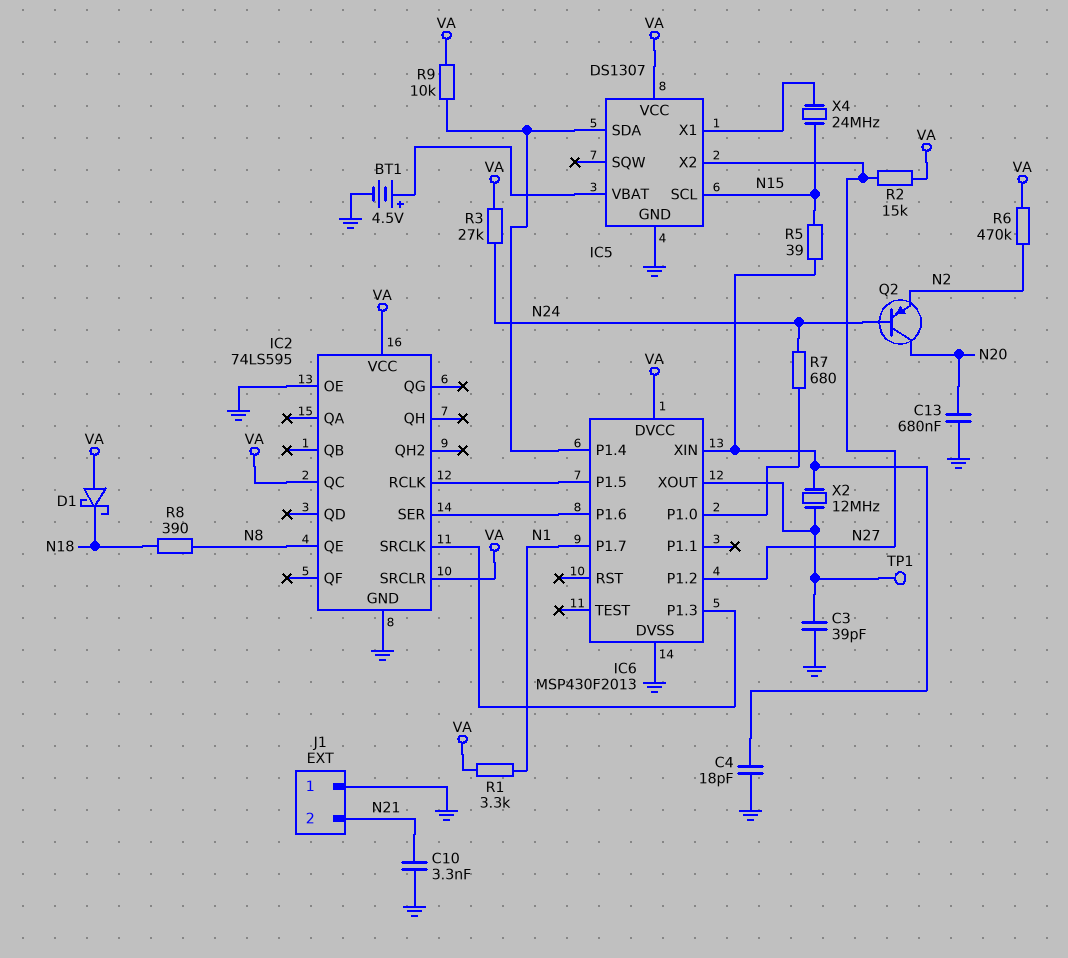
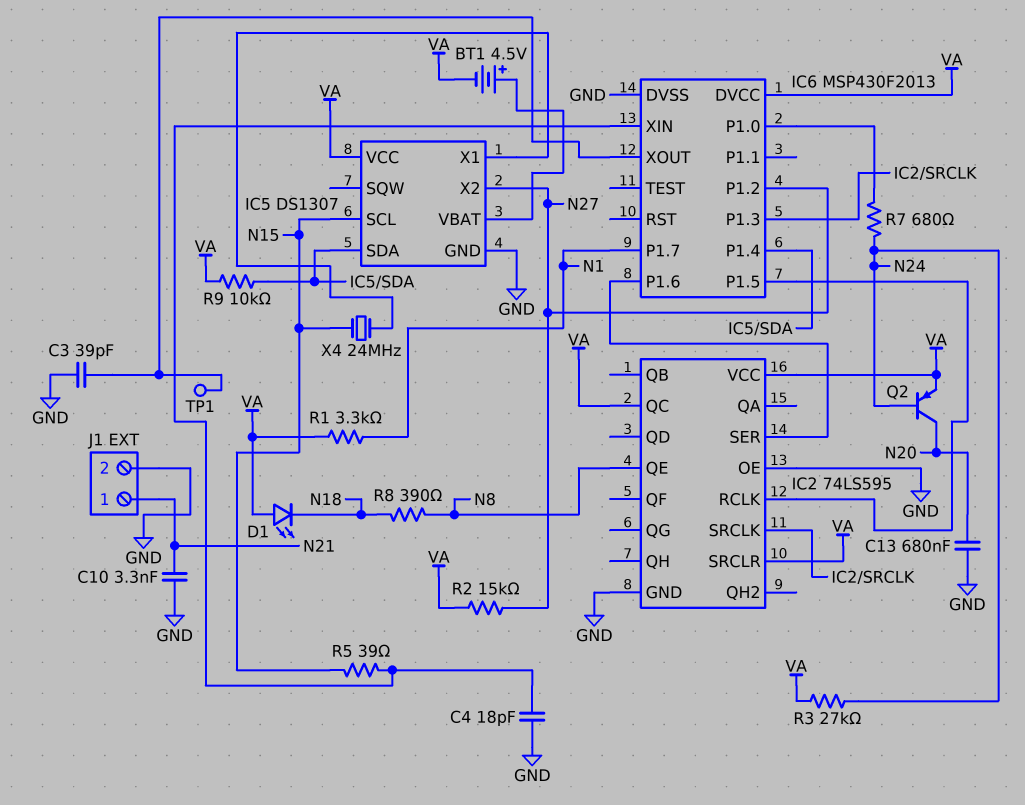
BT1: 4.5V (plus IC5/VBAT, minus GND) -> 4.5V (plus IC5/VBAT, minus VA)
D1: schottky (A VA, K N18) -> LED (A VA, K N18)
J1 pin 1: GND -> N21
J1 pin 2: N21 -> GND
Q2: PNP (B N24, C N20, E N2) -> PNP (B N24, C N20, E VA)
R6: 470k (N2, VA) -> none
X2: 12MHz (IC6/XIN, IC6/XOUT) -> none

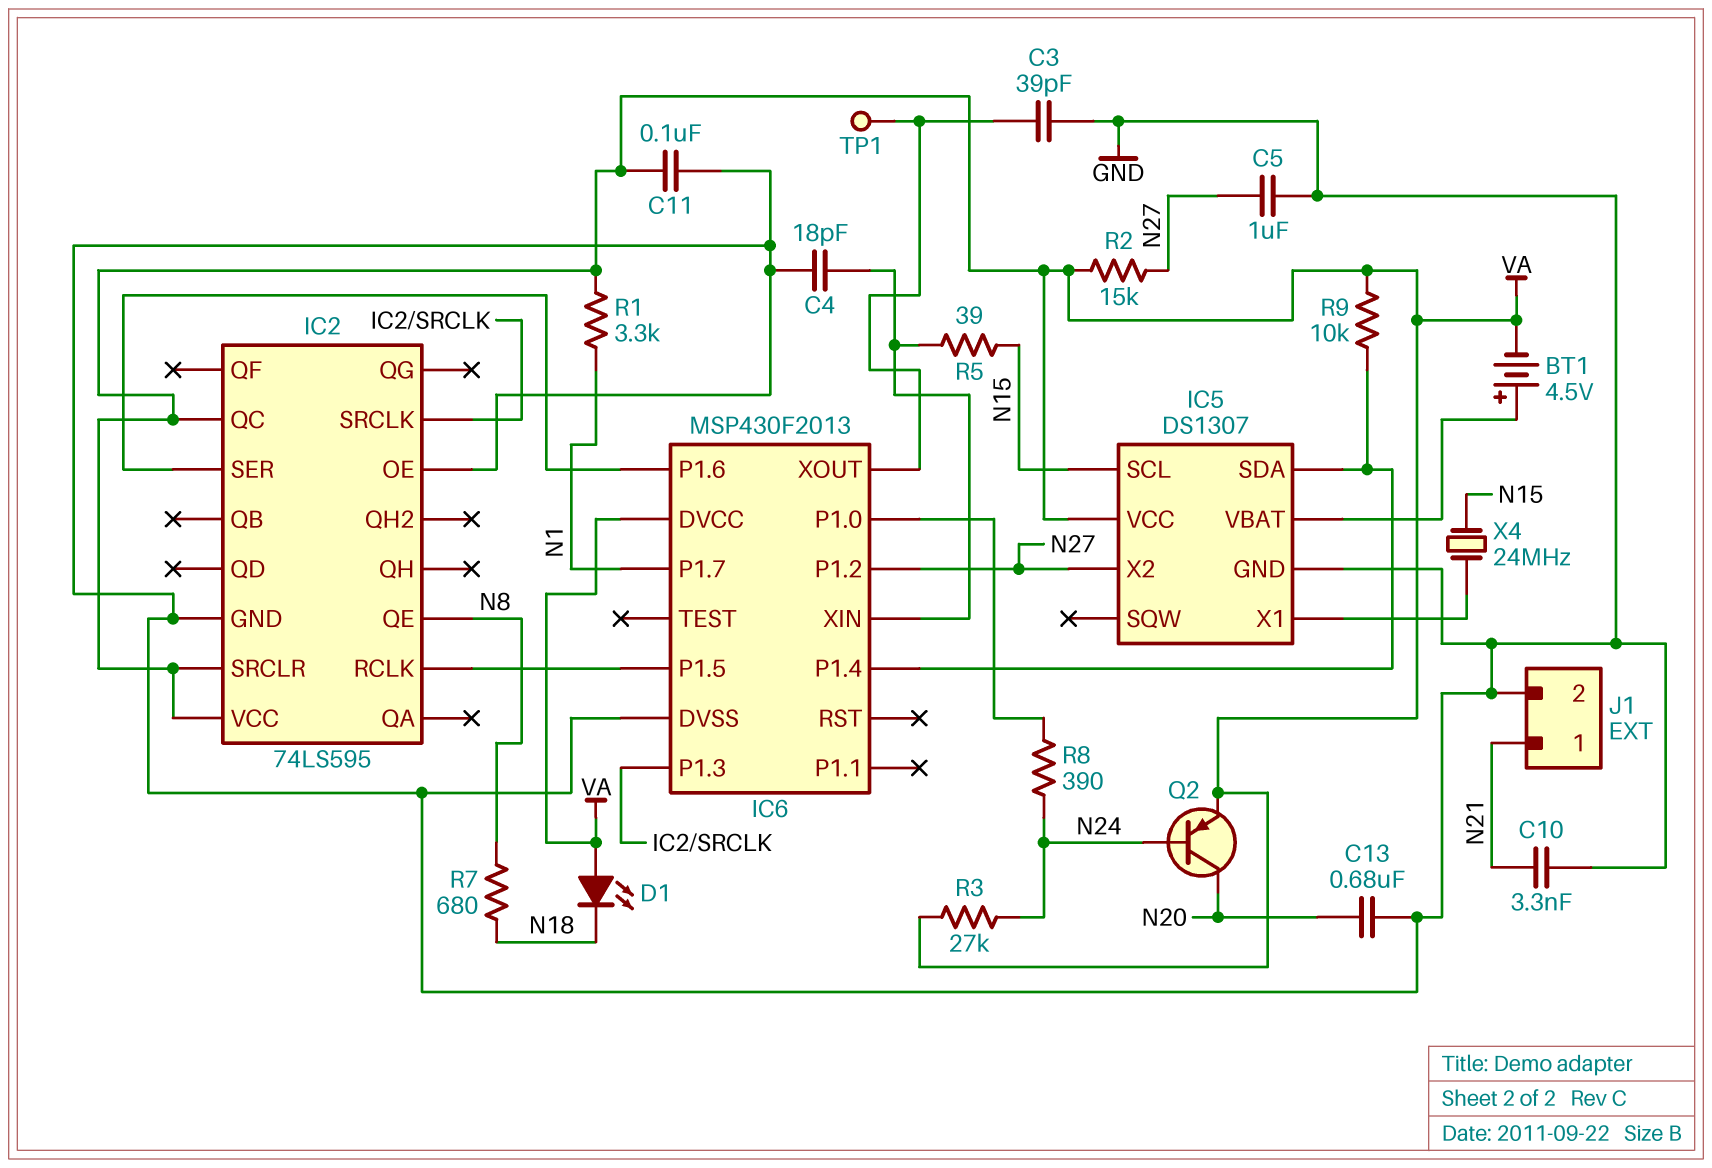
C5: none -> 1uF (GND, N27)
C11: none -> 100nF (GND, VA)
R7: 680 (IC6/P1.0, N24) -> 680 (N8, N18)
R8: 390 (N8, N18) -> 390 (IC6/P1.0, N24)

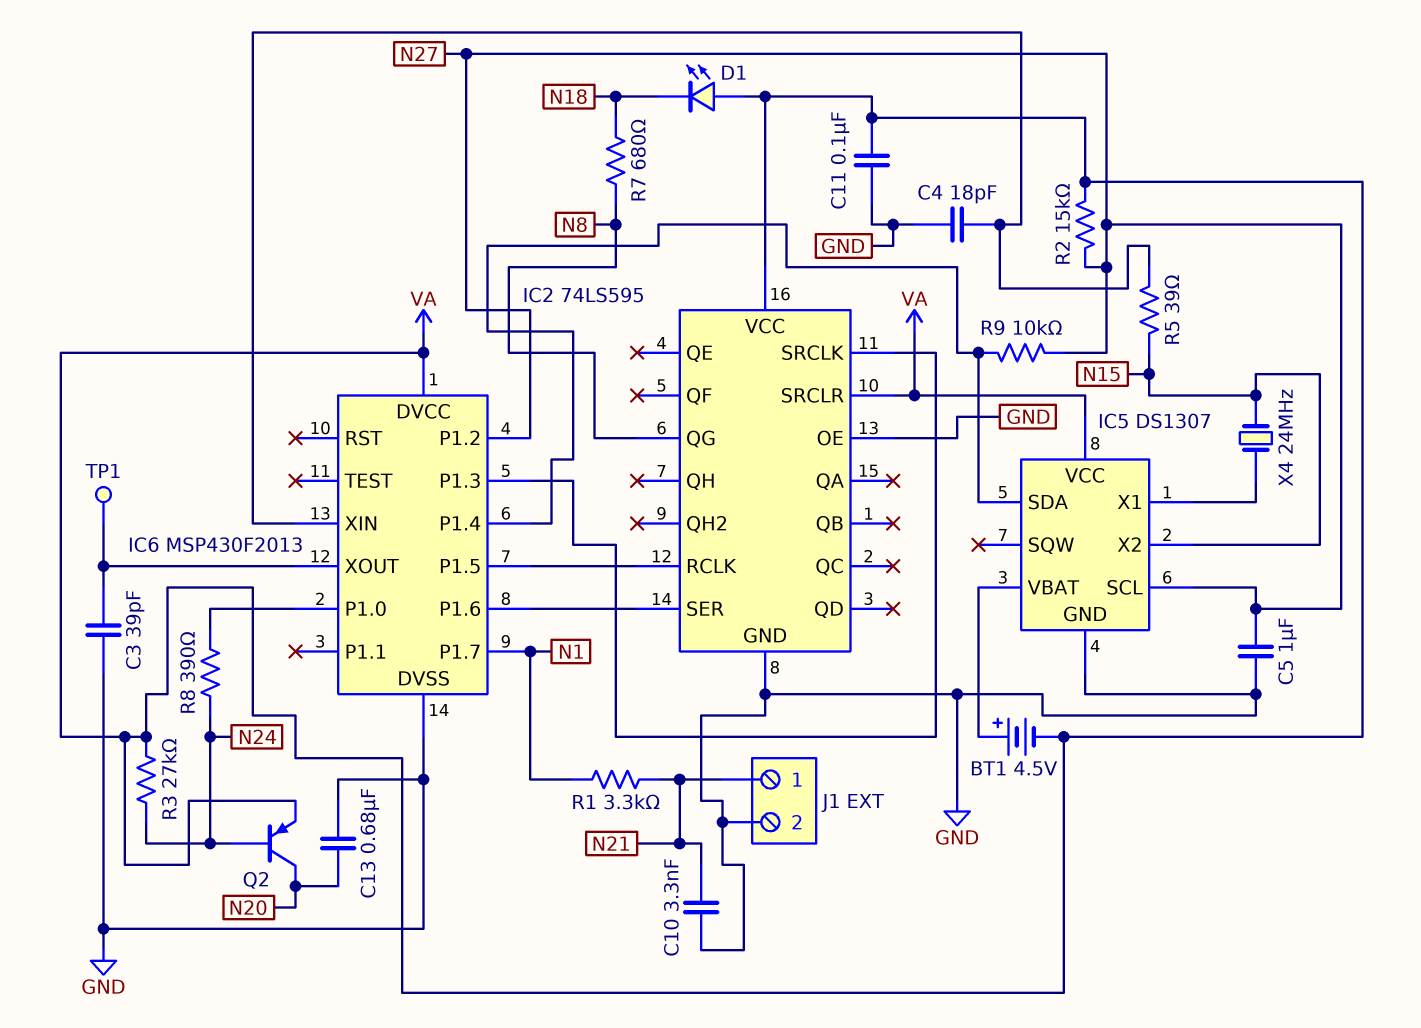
IC2 pin QC: VA -> none
IC2 pin QE: N8 -> none
IC2 pin QG: none -> N8
IC5 pin SCL: N15 -> N27
IC5 pin X2: N27 -> N15
R1: 3.3k (N1, VA) -> 3.3k (N1, N21)
R9: 10k (IC5/SDA, VA) -> 10k (IC5/SDA, N27)

